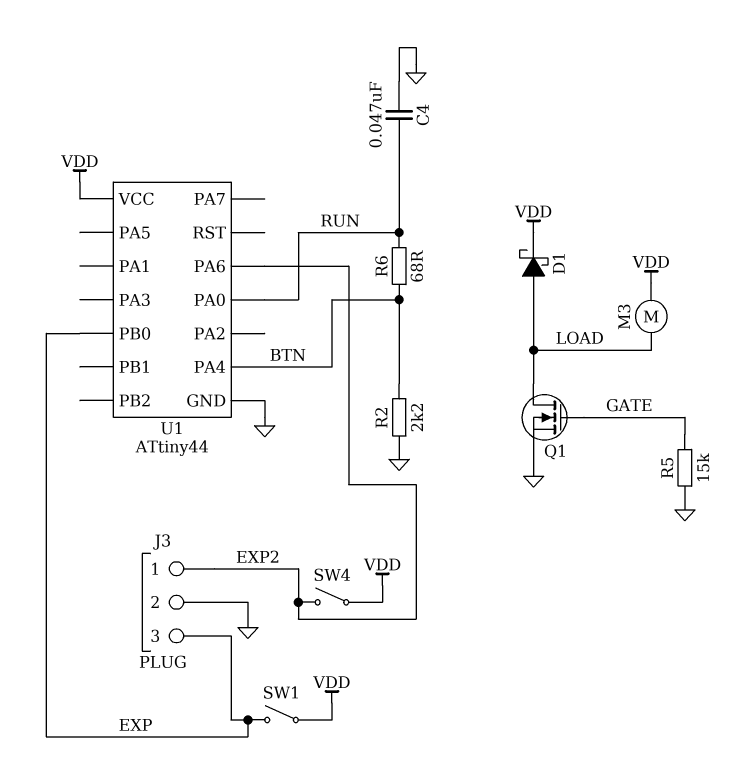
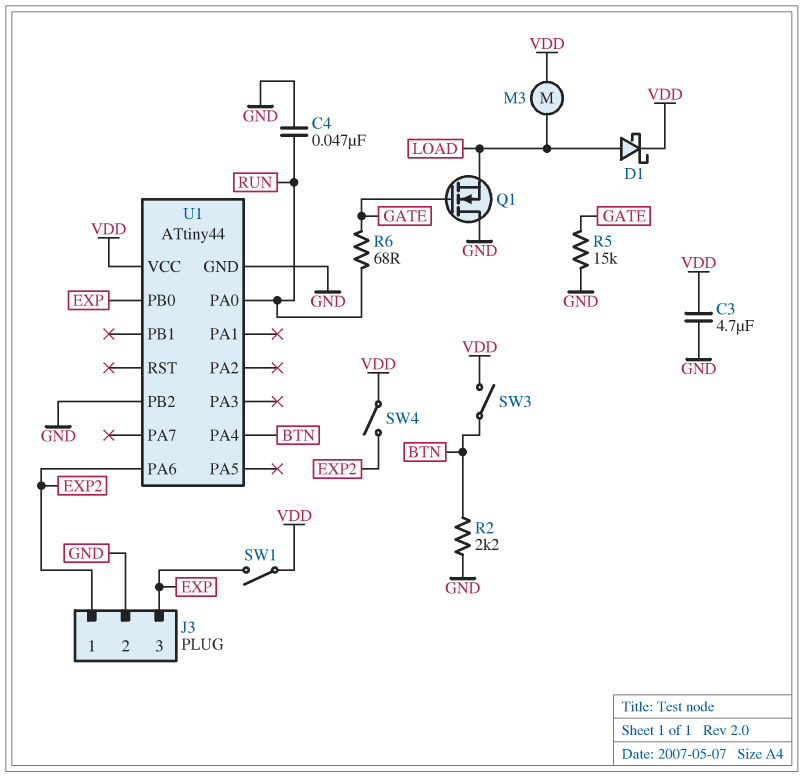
C3: none -> 4.7uF (GND, VDD)
Q1: NMOS (G GATE, D LOAD, S GND) -> NMOS (G GATE, D GND, S LOAD)
R6: 68 (BTN, RUN) -> 68 (GATE, RUN)
SW3: none -> switch (BTN, VDD)
U1 pin PB2: none -> GND

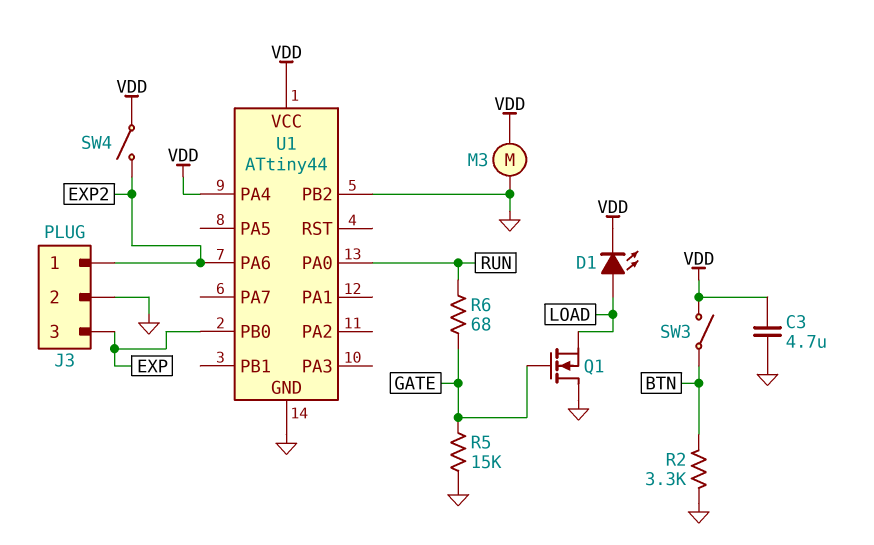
C4: 47nF (GND, RUN) -> none
D1: schottky (A LOAD, K VDD) -> LED (A LOAD, K VDD)
M3: motor (LOAD, VDD) -> motor (GND, VDD)
R2: 2.2k (BTN, GND) -> 3.3k (BTN, GND)
SW1: switch (EXP, VDD) -> none
U1 pin PA4: BTN -> VDD

